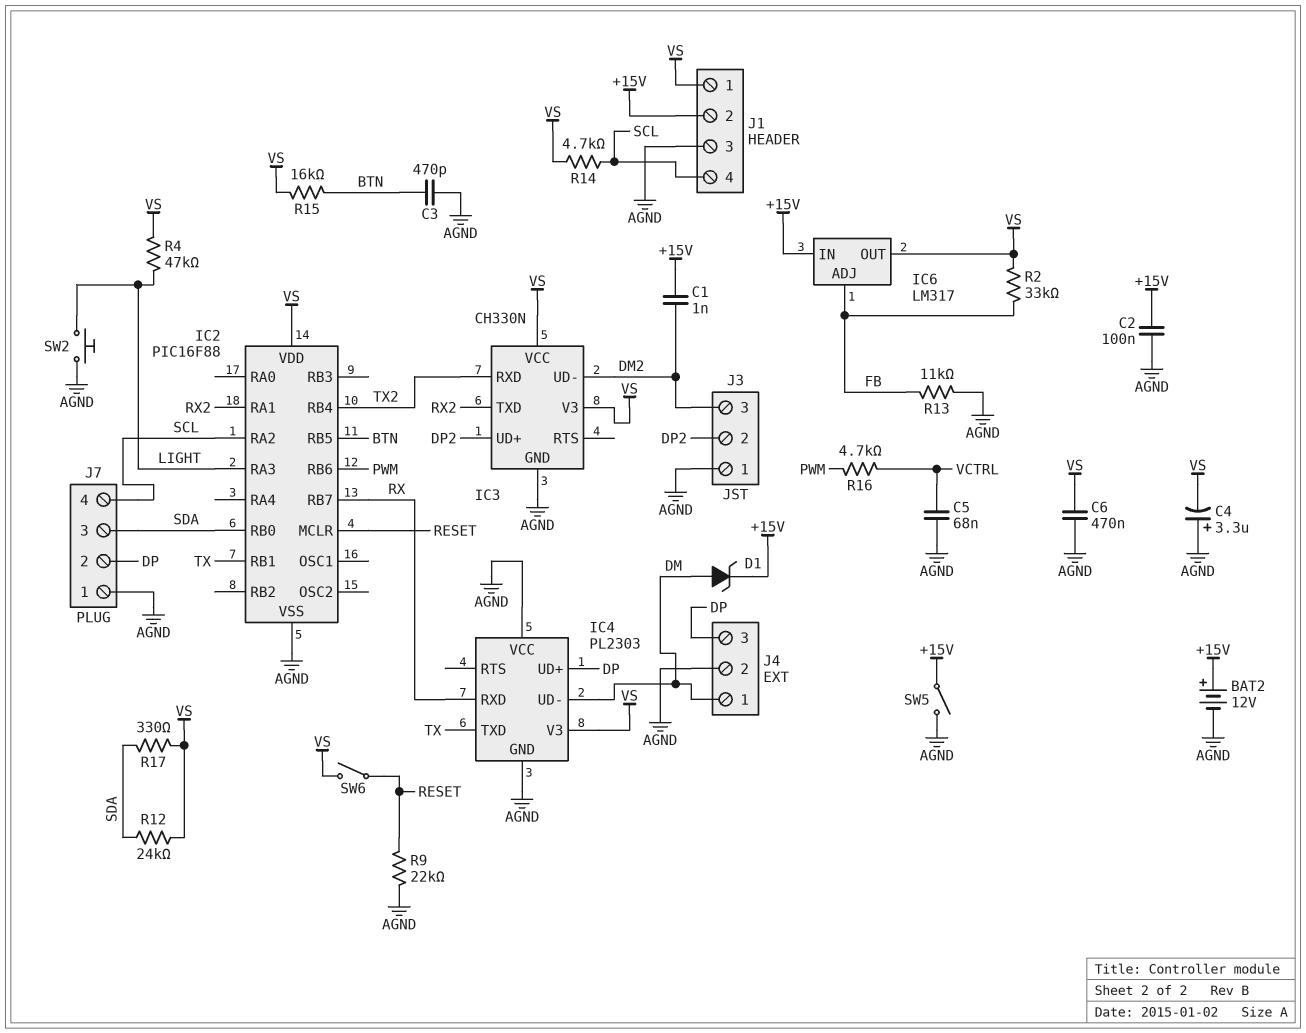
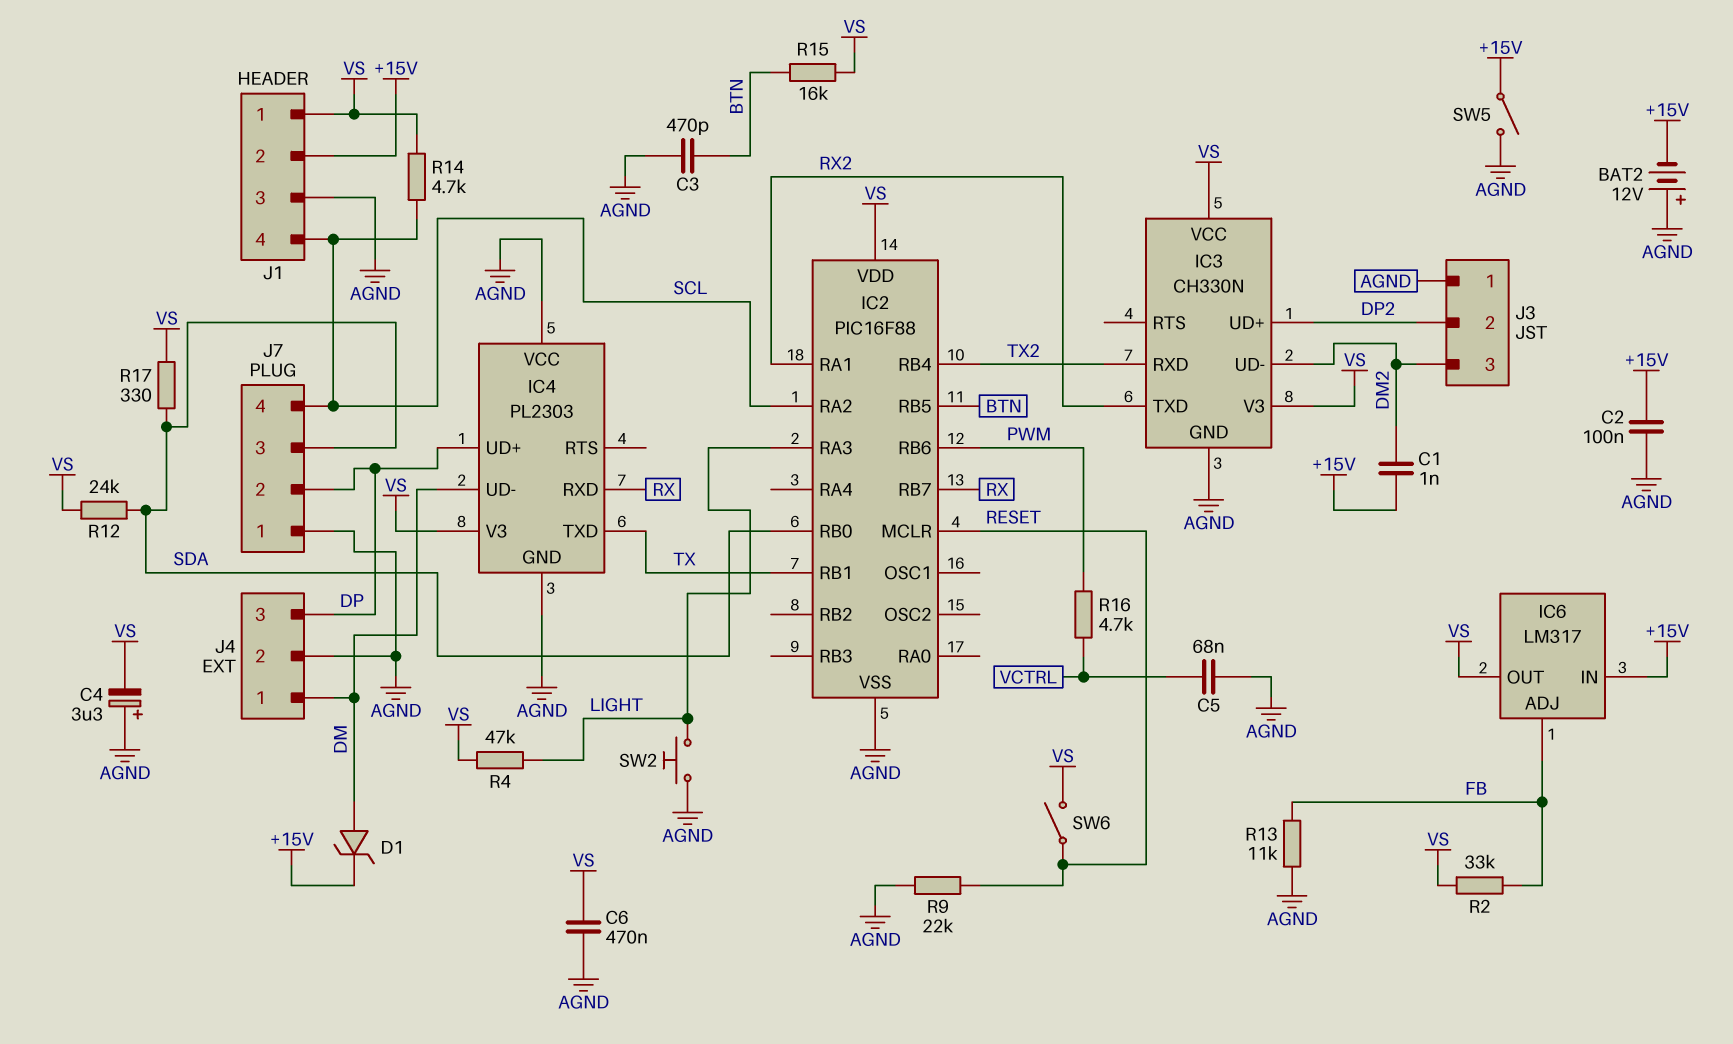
BAT2: 12V (plus +15V, minus AGND) -> 12V (plus AGND, minus +15V)

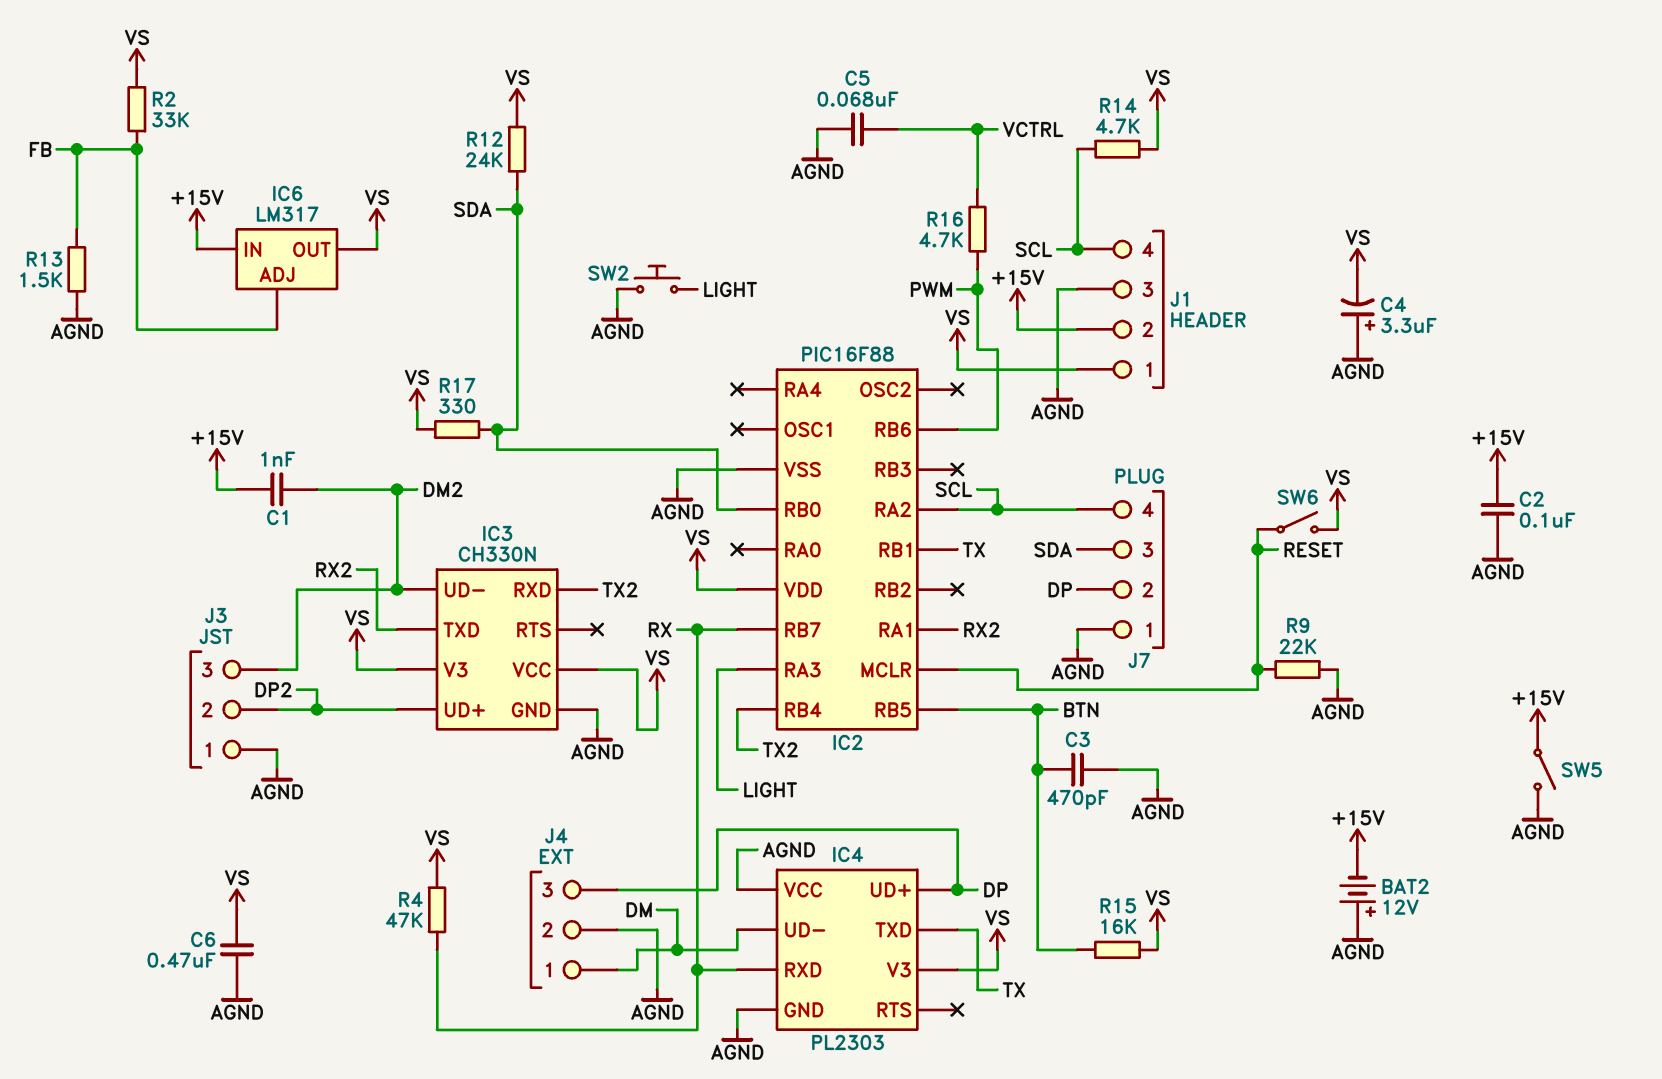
D1: zener (A DM, K +15V) -> none
R4: 47k (LIGHT, VS) -> 47k (RX, VS)
R13: 11k (AGND, FB) -> 1.5k (AGND, FB)

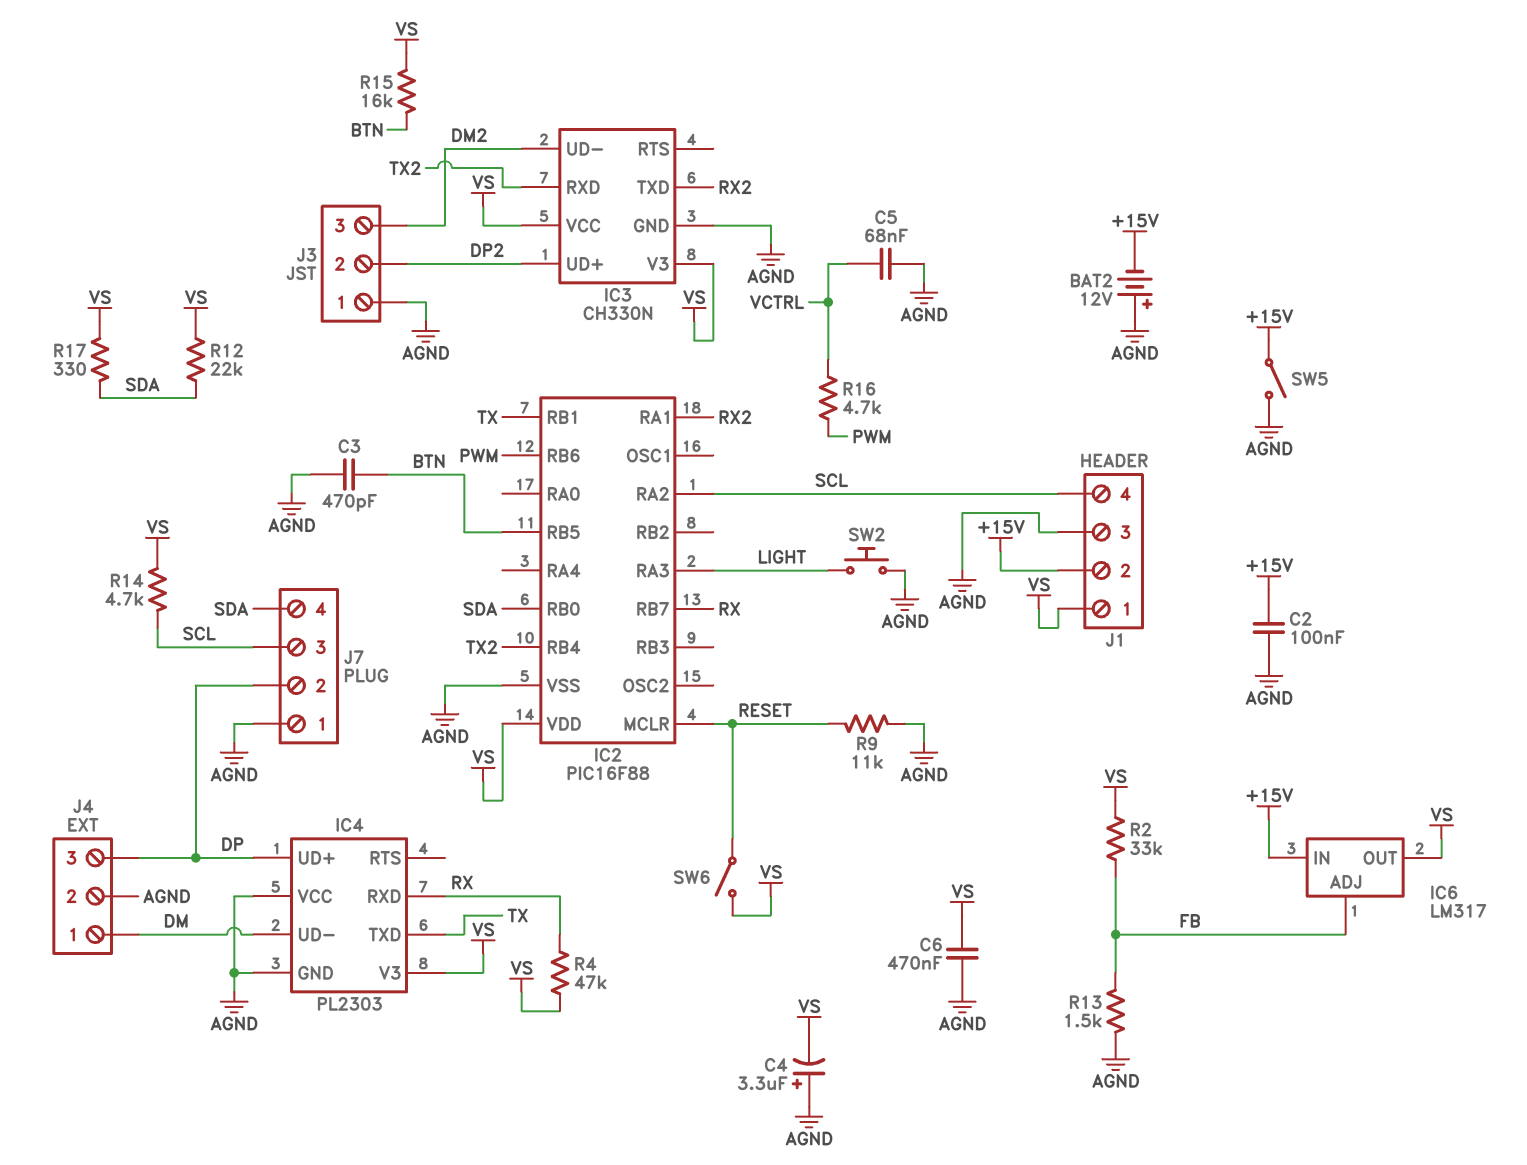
C1: 1nF (+15V, DM2) -> none
J7 pin 3: SDA -> SCL
J7 pin 4: SCL -> SDA
R9: 22k (AGND, RESET) -> 11k (AGND, RESET)
R12: 24k (SDA, VS) -> 22k (SDA, VS)

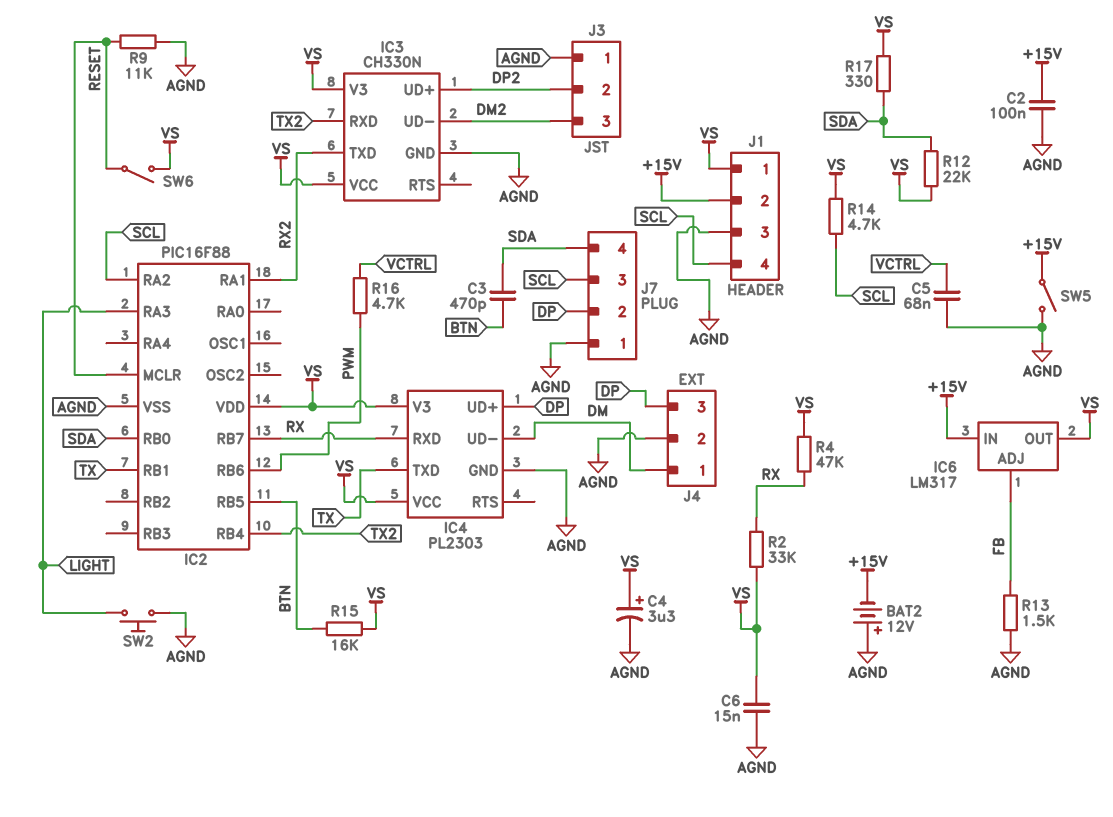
C3: 470pF (AGND, BTN) -> 470pF (BTN, SDA)
C4: 3.3uF (plus AGND, minus VS) -> 3.3uF (plus VS, minus AGND)
C6: 470nF (AGND, VS) -> 15nF (AGND, VS)
IC4 pin VCC: AGND -> VS
R2: 33k (FB, VS) -> 33k (RX, VS)

